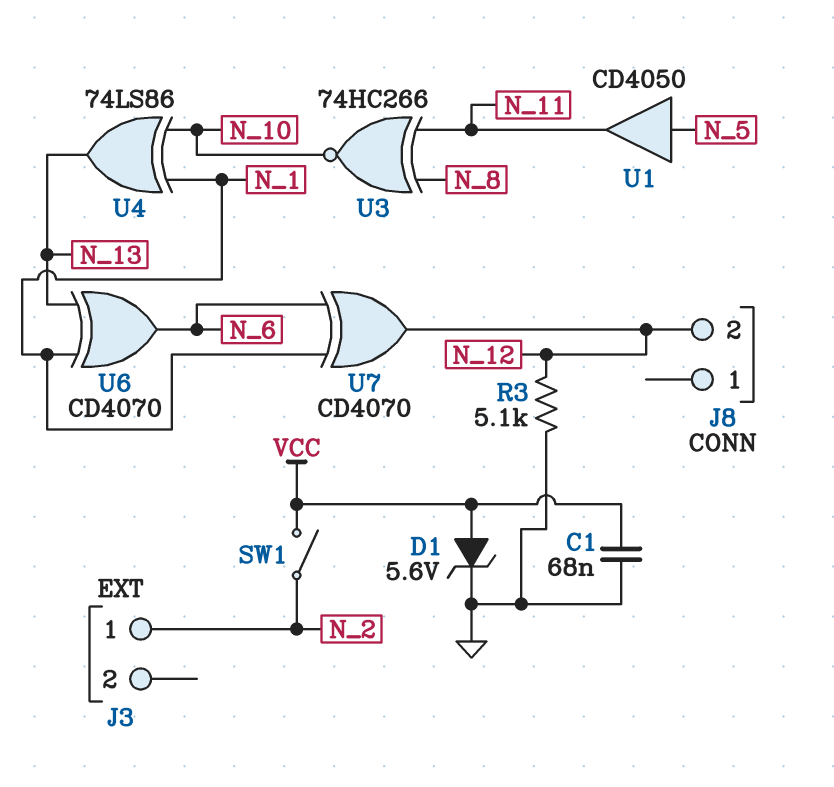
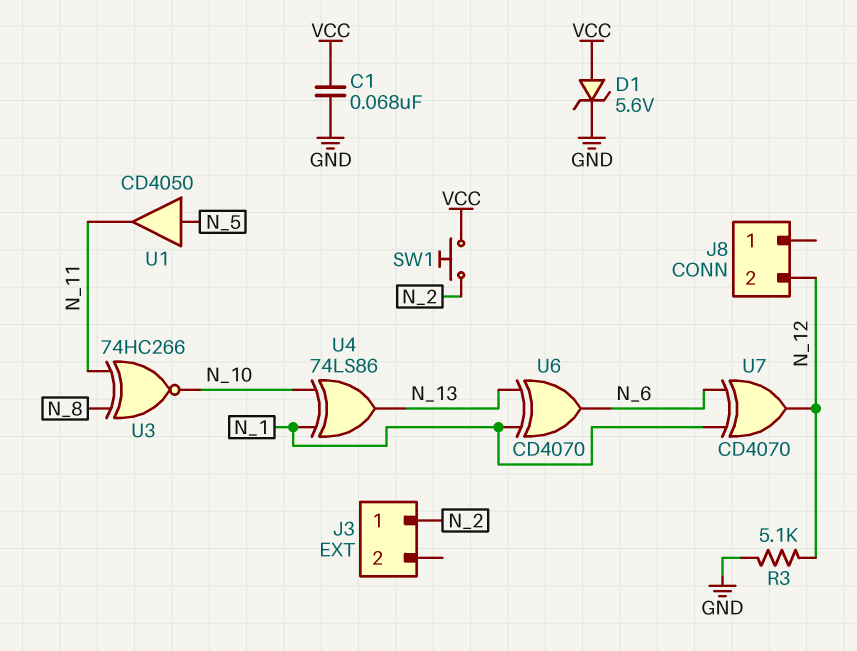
SW1: switch (N_2, VCC) -> button (N_2, VCC)

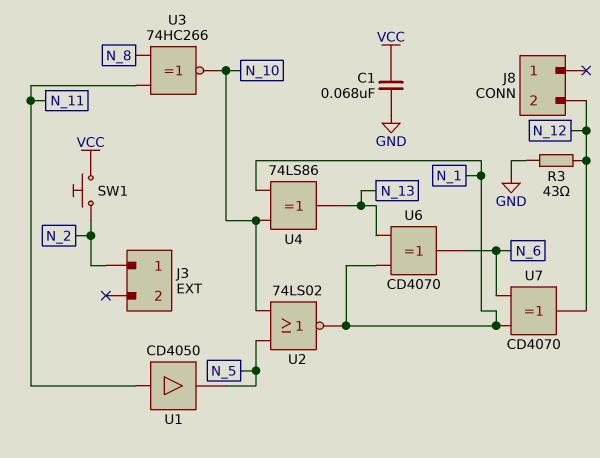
D1: zener 5.6V (A VCC, K GND) -> none
R3: 5.1k (GND, N_12) -> 43 (GND, N_12)
U1: buffer CD4050 (in N_5, out N_11) -> buffer CD4050 (in N_11, out N_5)
U2: none -> NOR 74LS02 (in N_5, in N_10, out N_1)

